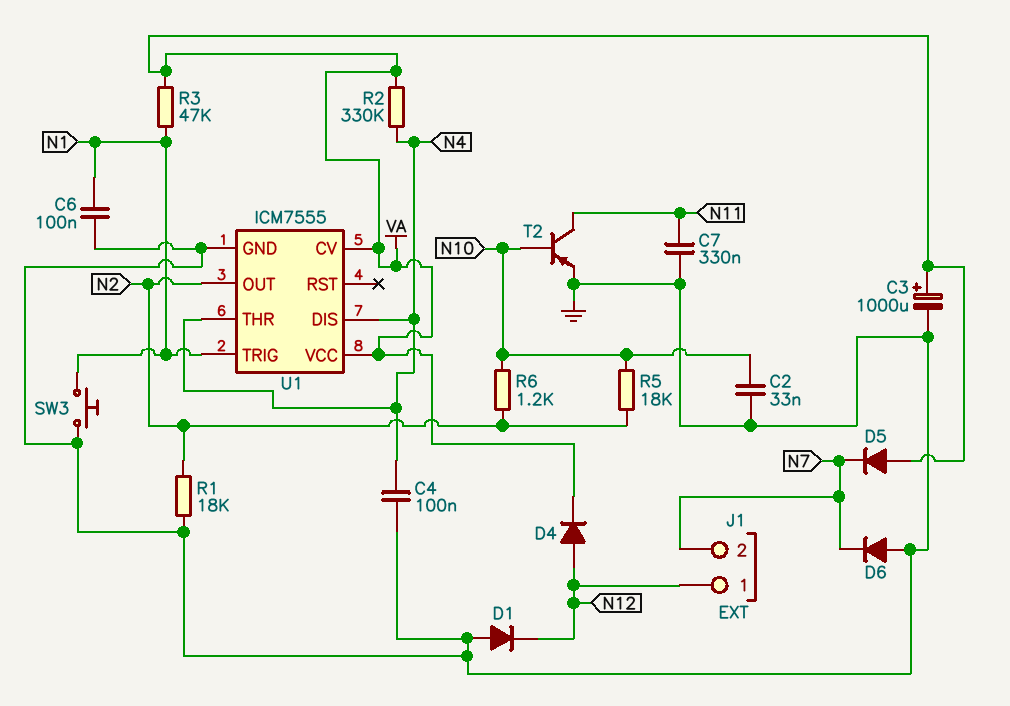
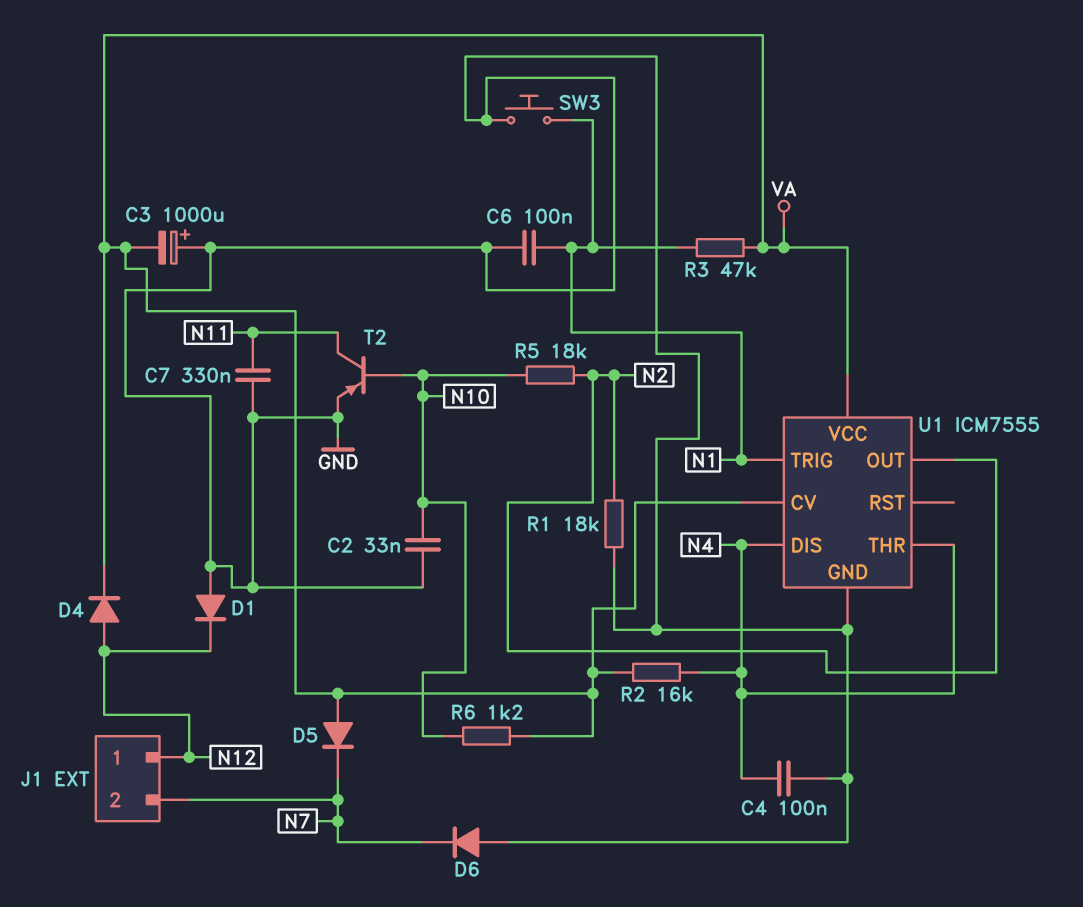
C3: 1000uF (plus VA, minus GND) -> 1000uF (plus GND, minus VA)
R2: 330k (N4, VA) -> 16k (N4, VA)
R6: 1.2k (N2, N10) -> 1.2k (N10, VA)

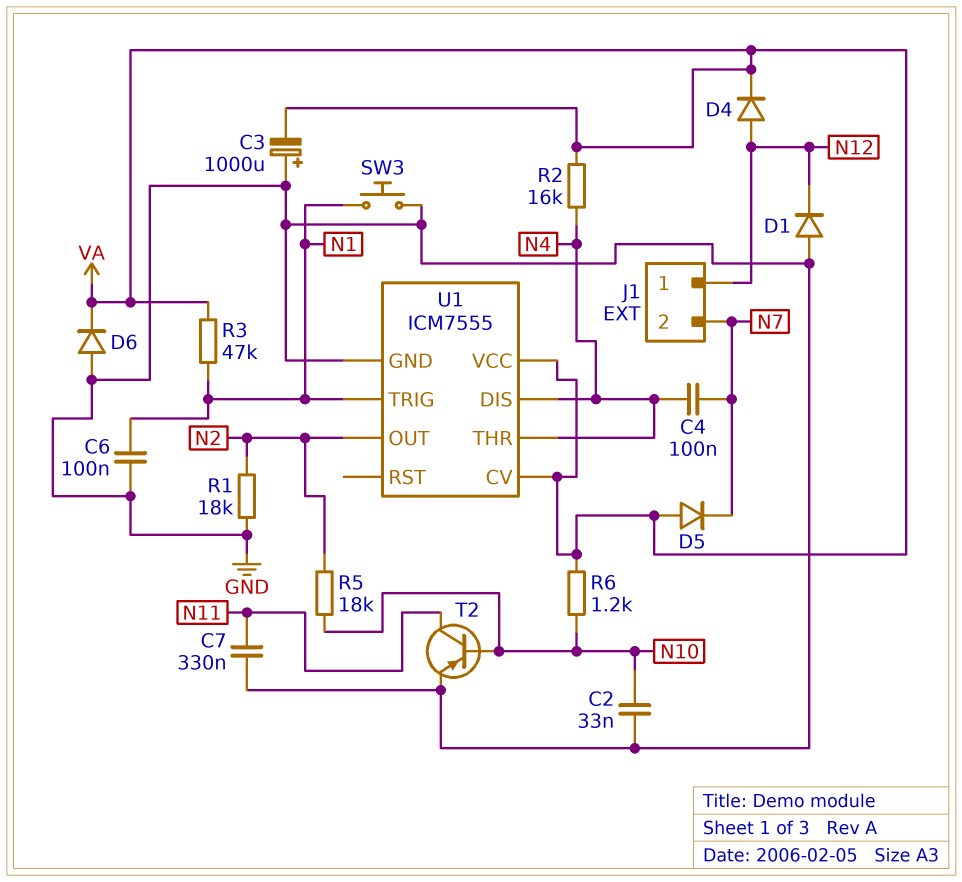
C4: 100nF (GND, N4) -> 100nF (N4, N7)
D6: diode (A GND, K N7) -> diode (A GND, K VA)

